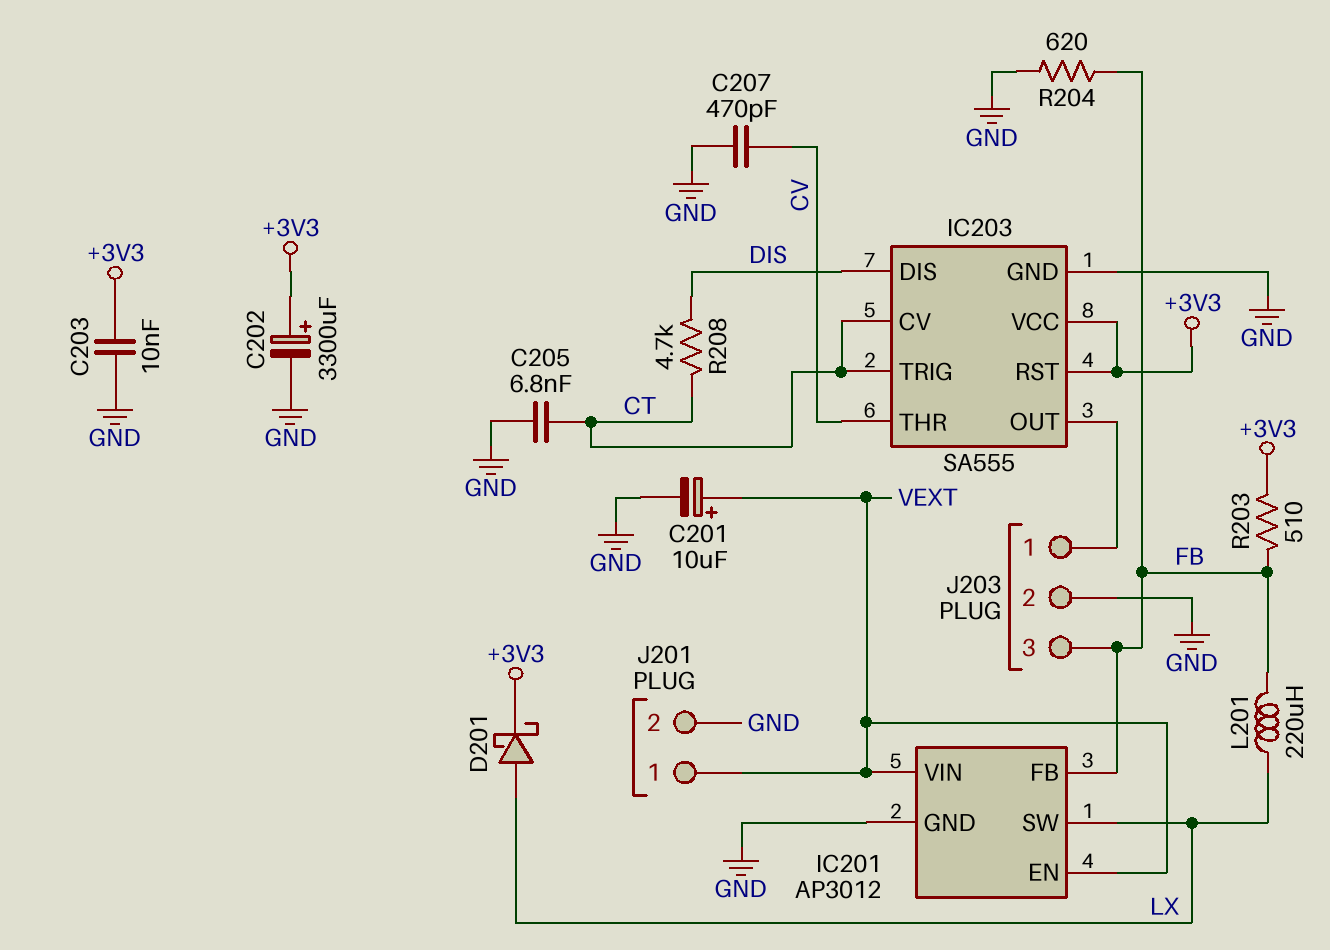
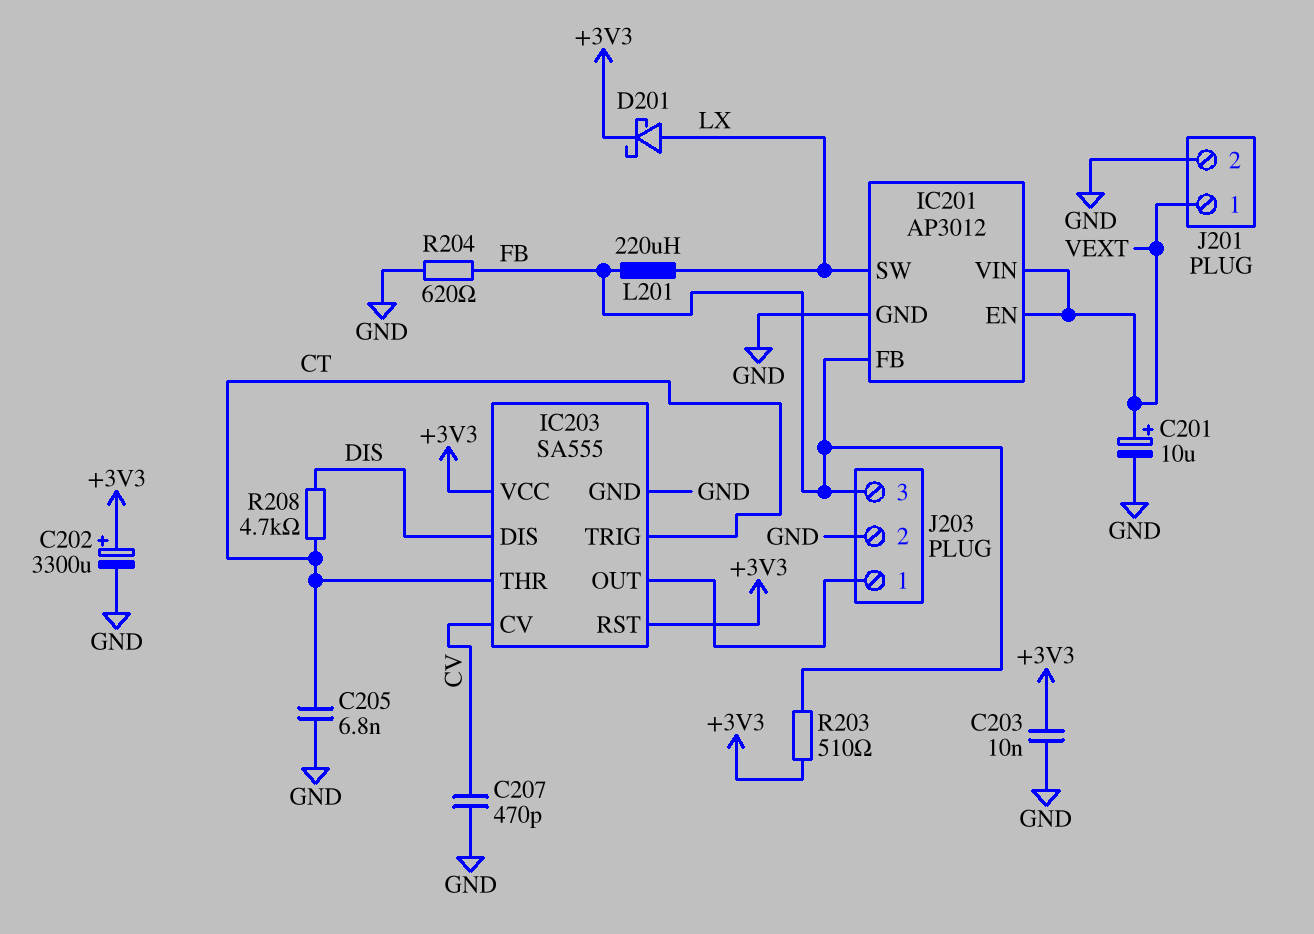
IC203 pin CV: CT -> CV
IC203 pin THR: CV -> CT

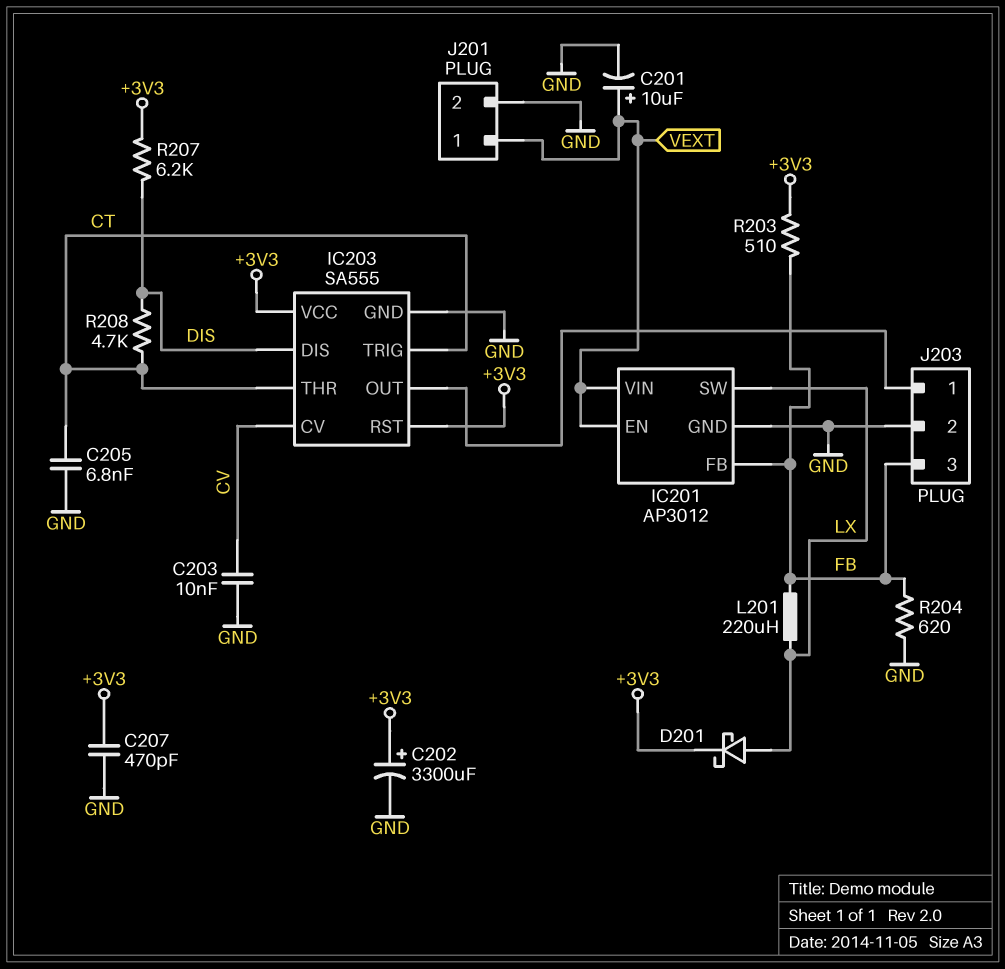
C203: 10nF (+3V3, GND) -> 10nF (CV, GND)
C207: 470pF (CV, GND) -> 470pF (+3V3, GND)
R207: none -> 6.2k (+3V3, DIS)

